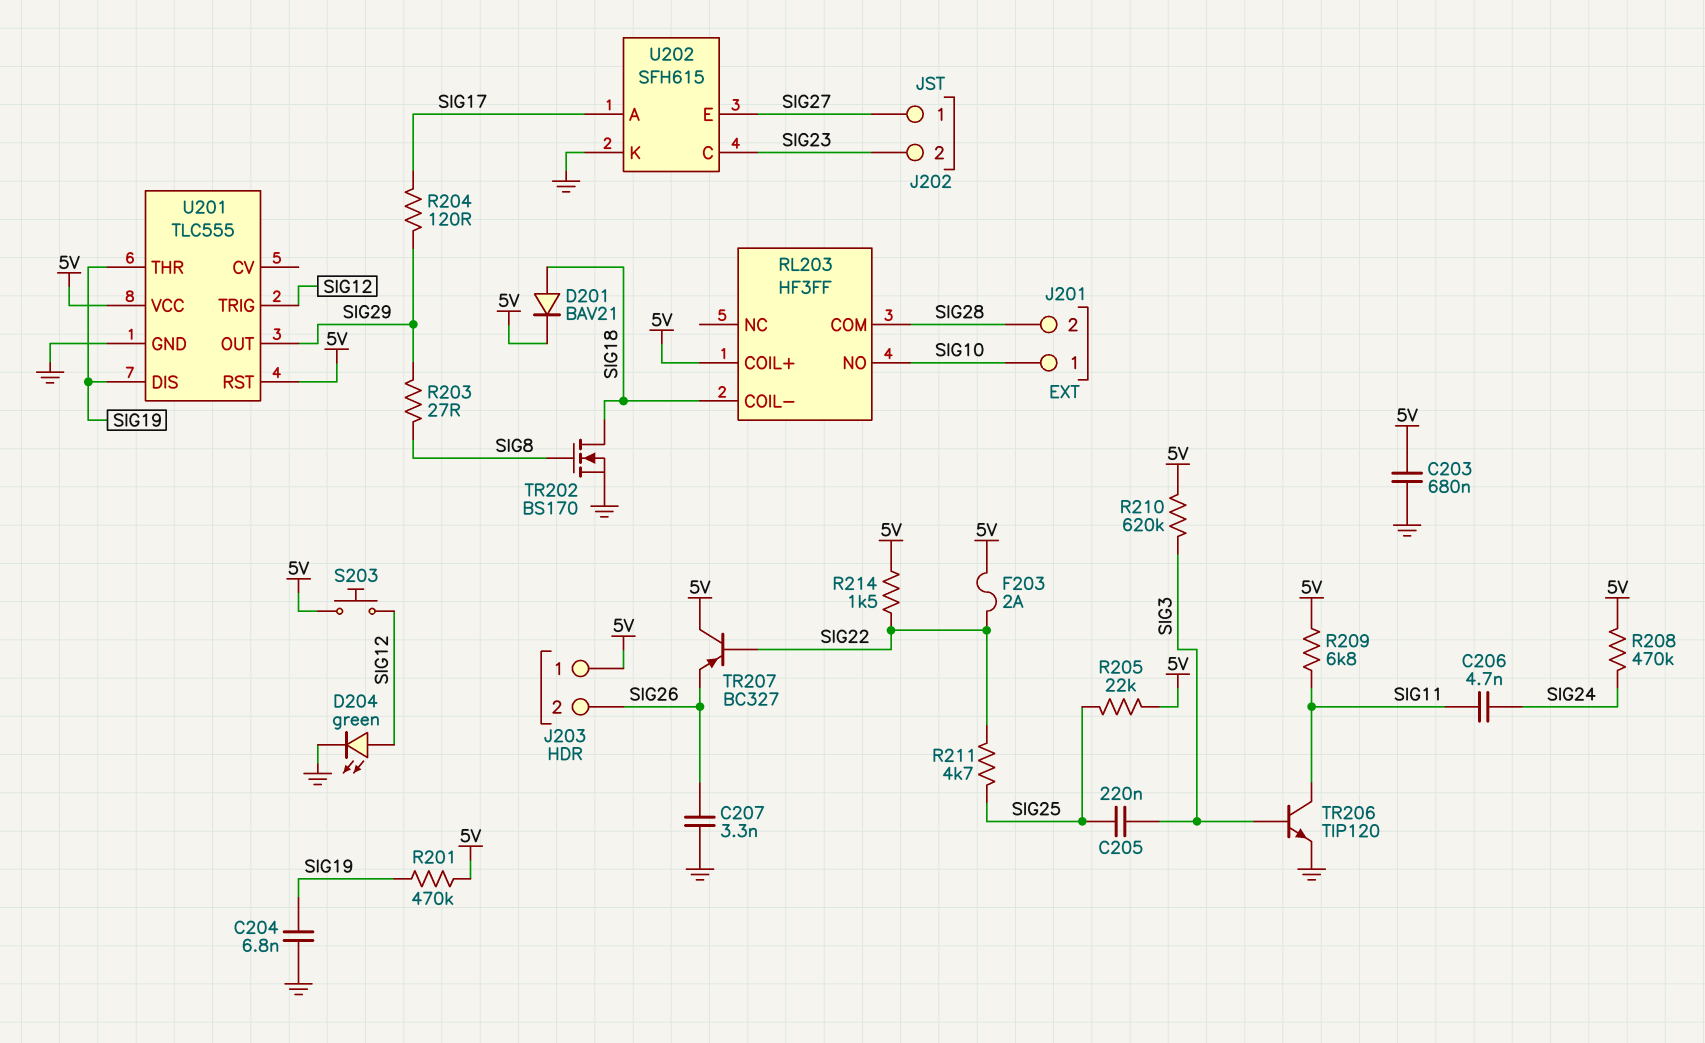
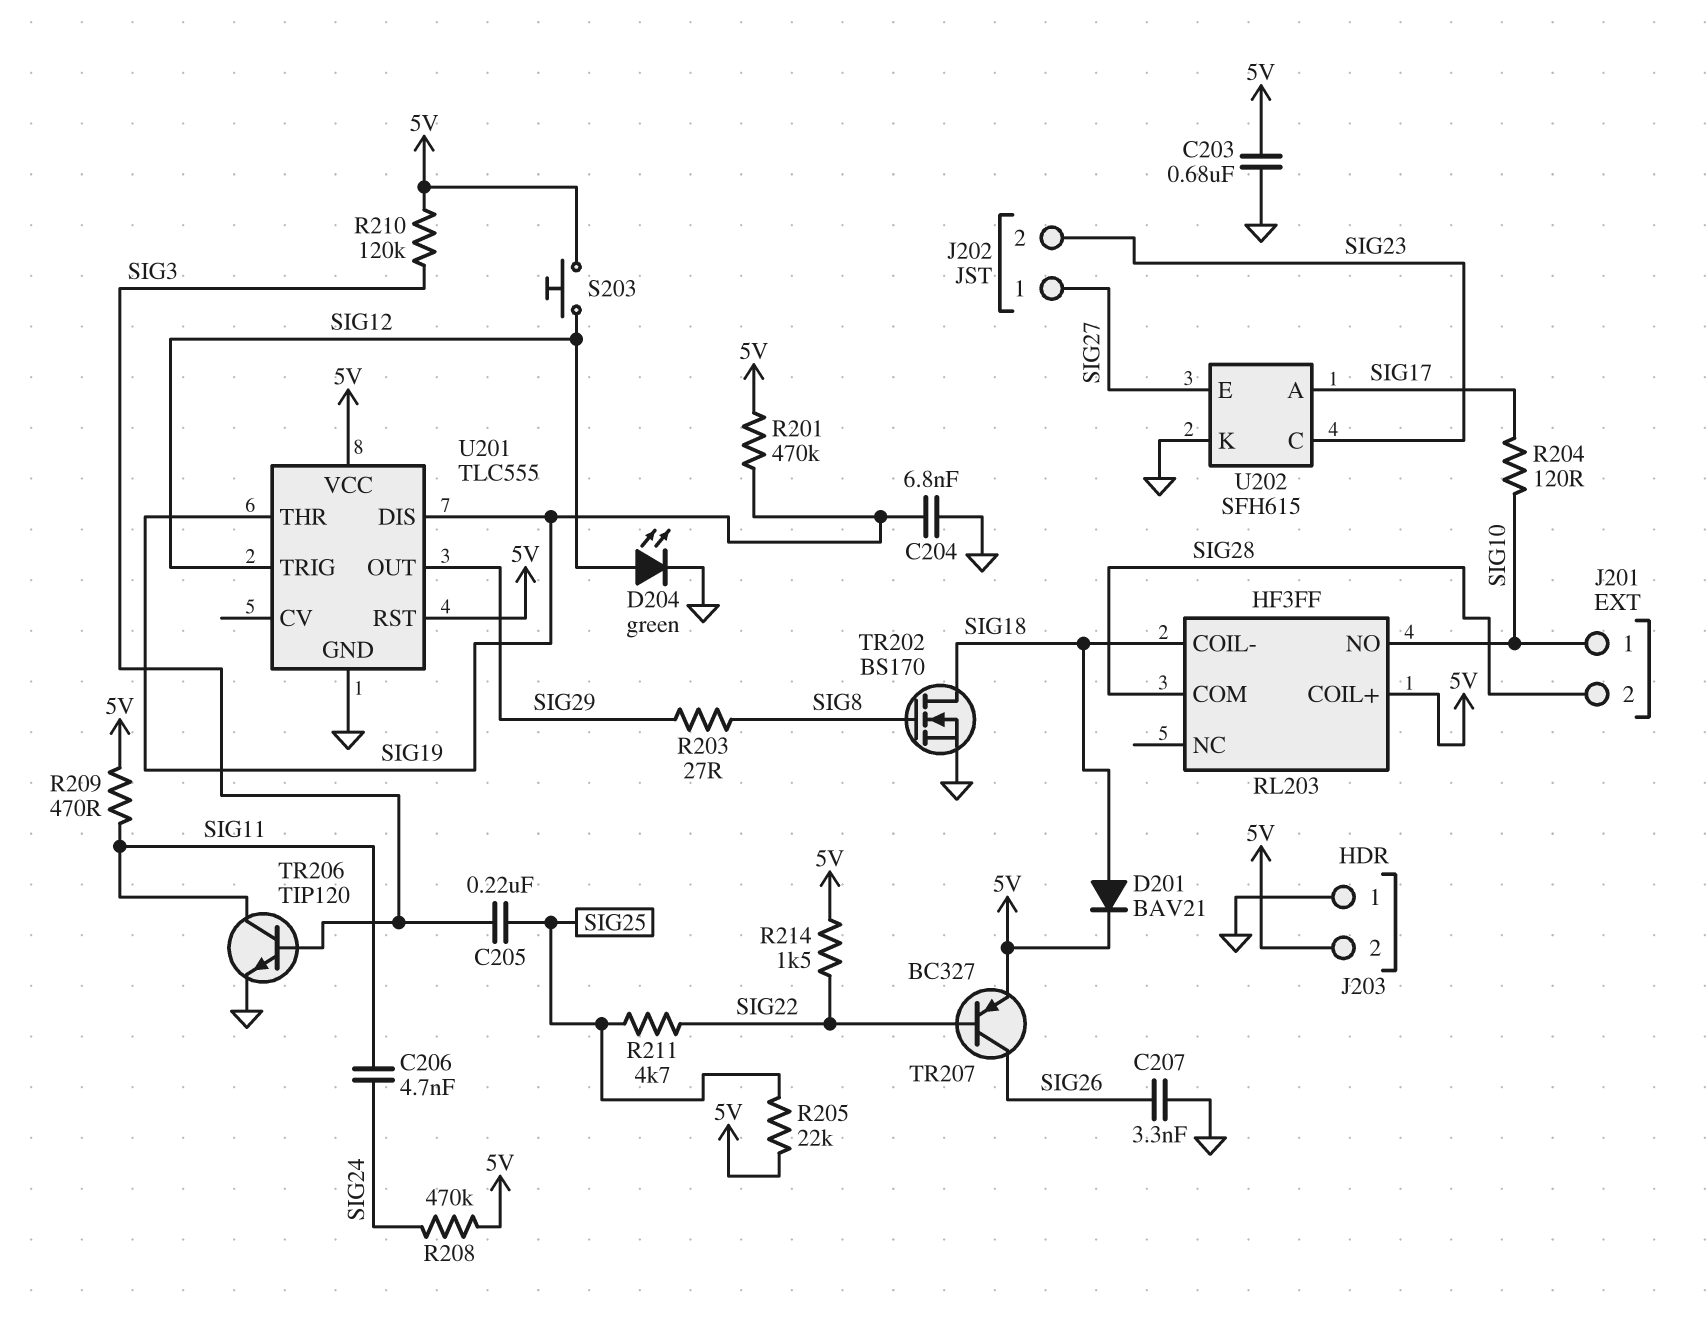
F203: 2A (5V, SIG22) -> none
J203 pin 1: 5V -> GND
J203 pin 2: SIG26 -> 5V
R204: 120 (SIG17, SIG29) -> 120 (SIG10, SIG17)
R209: 6.8k (5V, SIG11) -> 470 (5V, SIG11)
R210: 620k (5V, SIG3) -> 120k (5V, SIG3)
TR207: PNP BC327 (B SIG22, C 5V, E SIG26) -> PNP BC327 (B SIG22, C SIG26, E 5V)

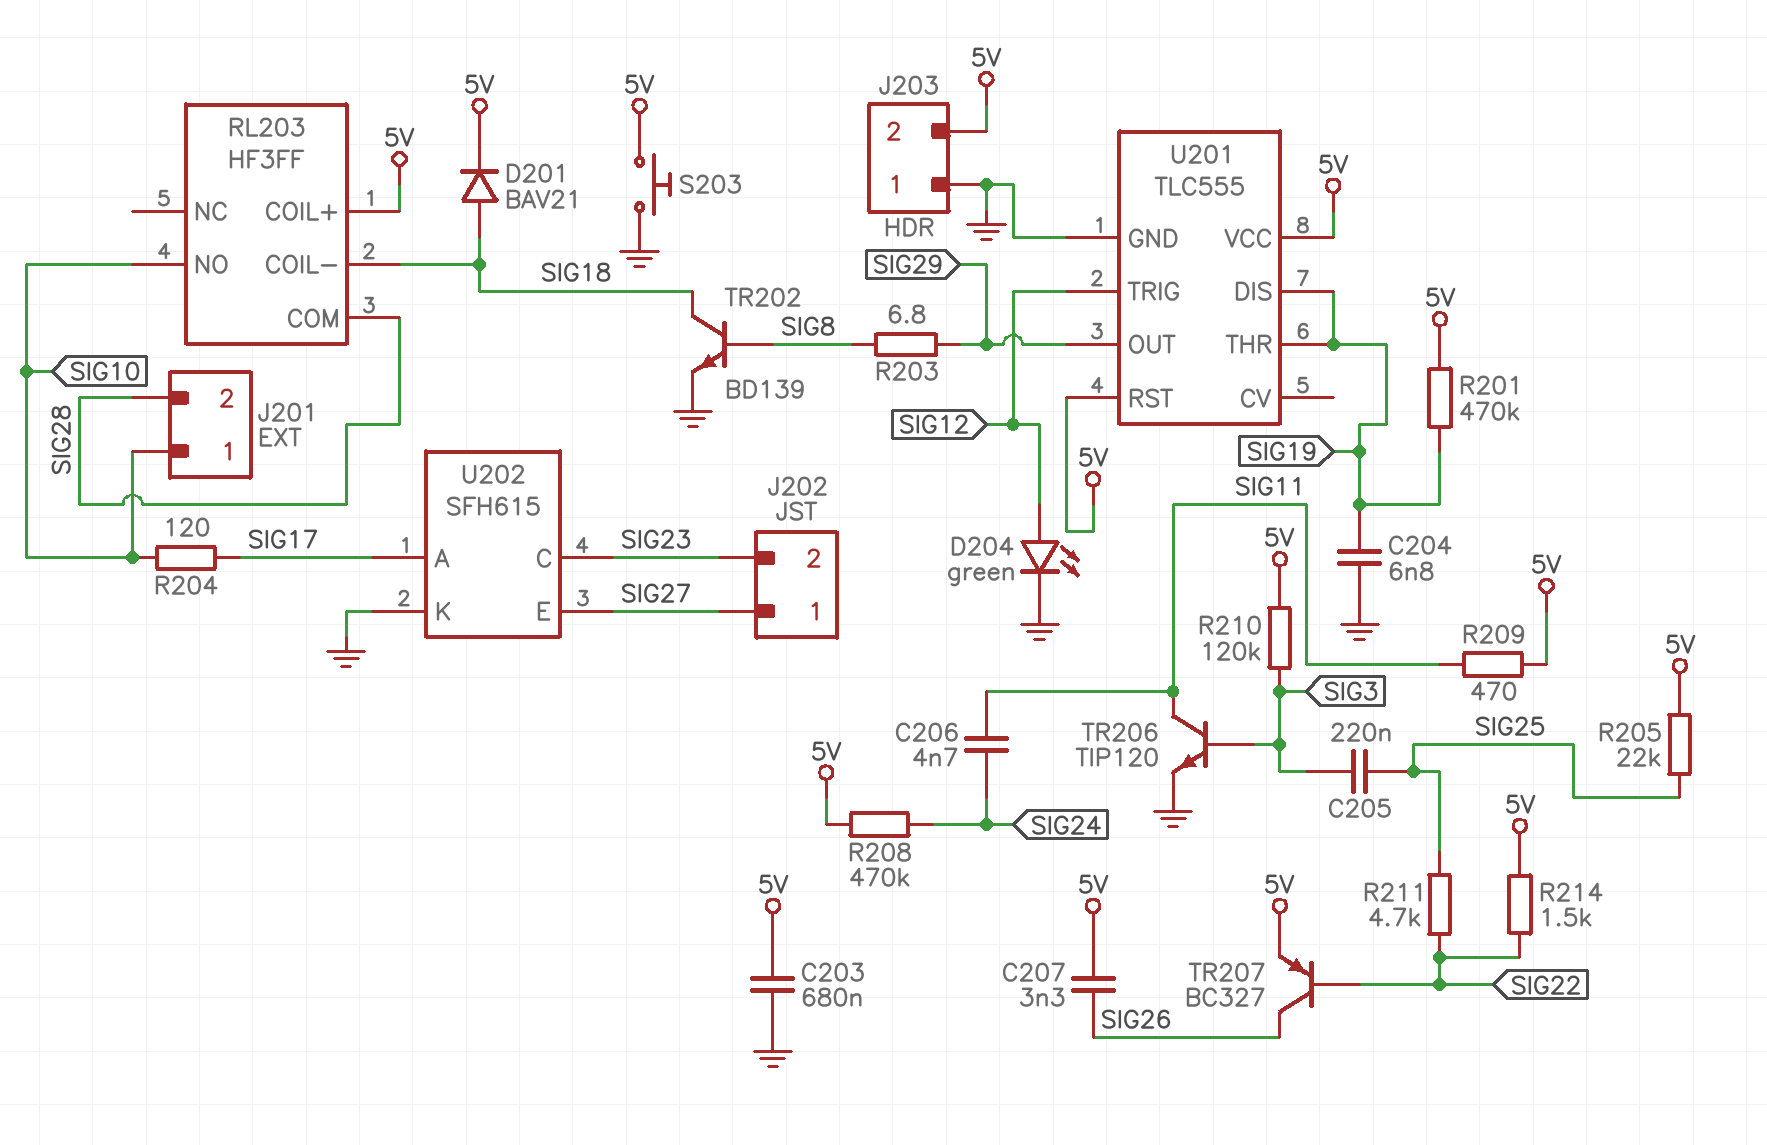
C207: 3.3nF (GND, SIG26) -> 3.3nF (5V, SIG26)
R203: 27 (SIG8, SIG29) -> 6.8 (SIG8, SIG29)
S203: button (5V, SIG12) -> button (5V, GND)
TR202: NMOS BS170 (G SIG8, D SIG18, S GND) -> NPN BD139 (B SIG8, C SIG18, E GND)

